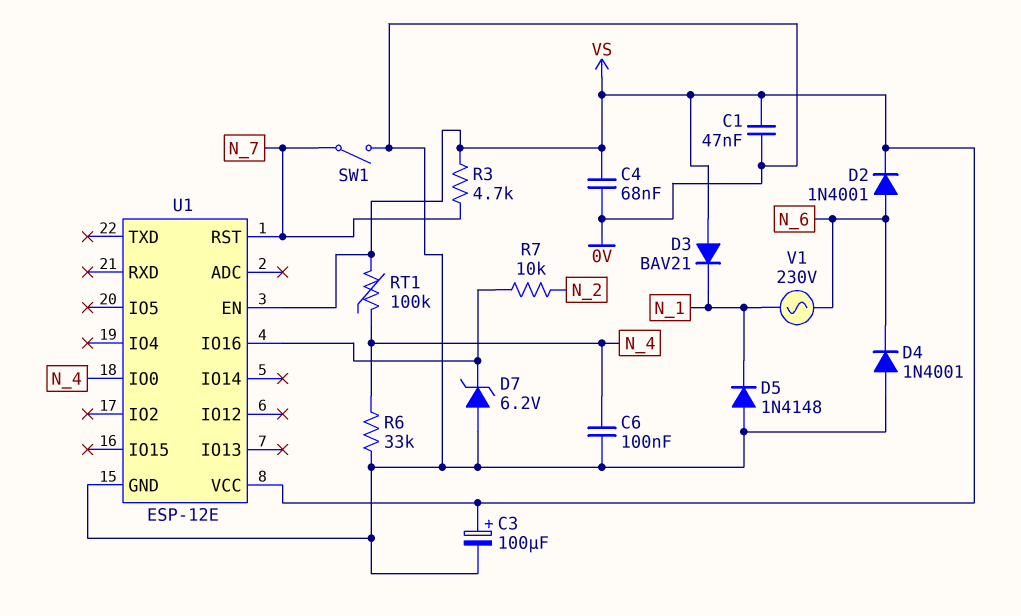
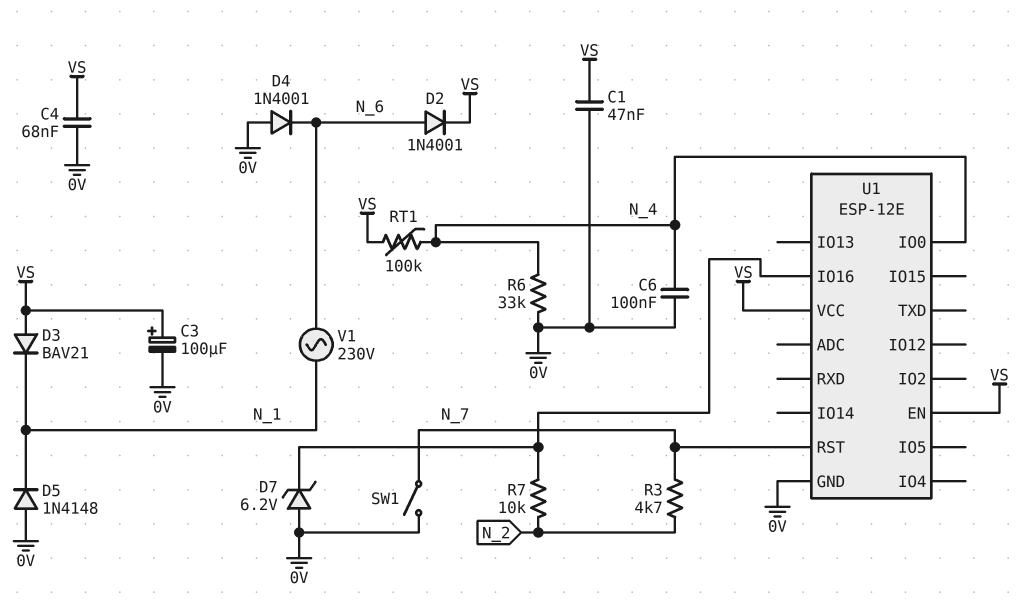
R3: 4.7k (N_7, VS) -> 4.7k (N_2, N_7)

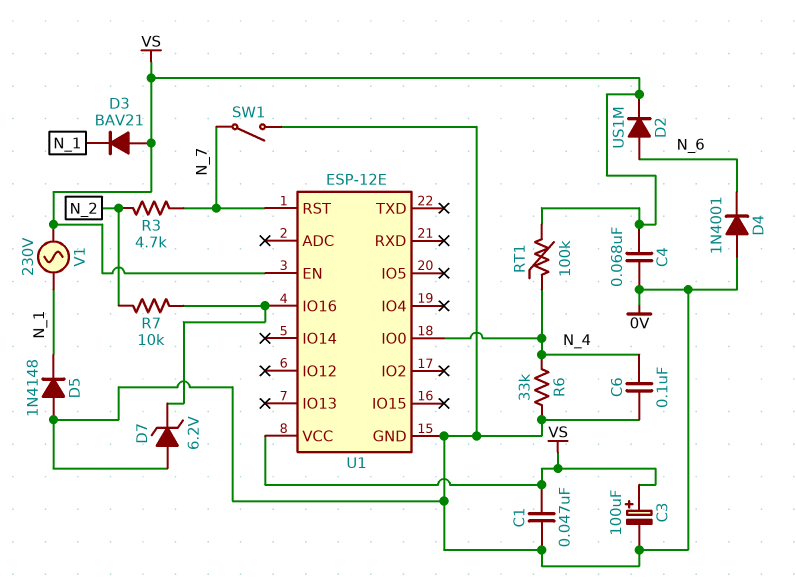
D2: diode 1N4001 (A N_6, K VS) -> diode US1M (A N_6, K VS)
V1: AC 230V (N_1, N_6) -> AC 230V (N_1, VS)

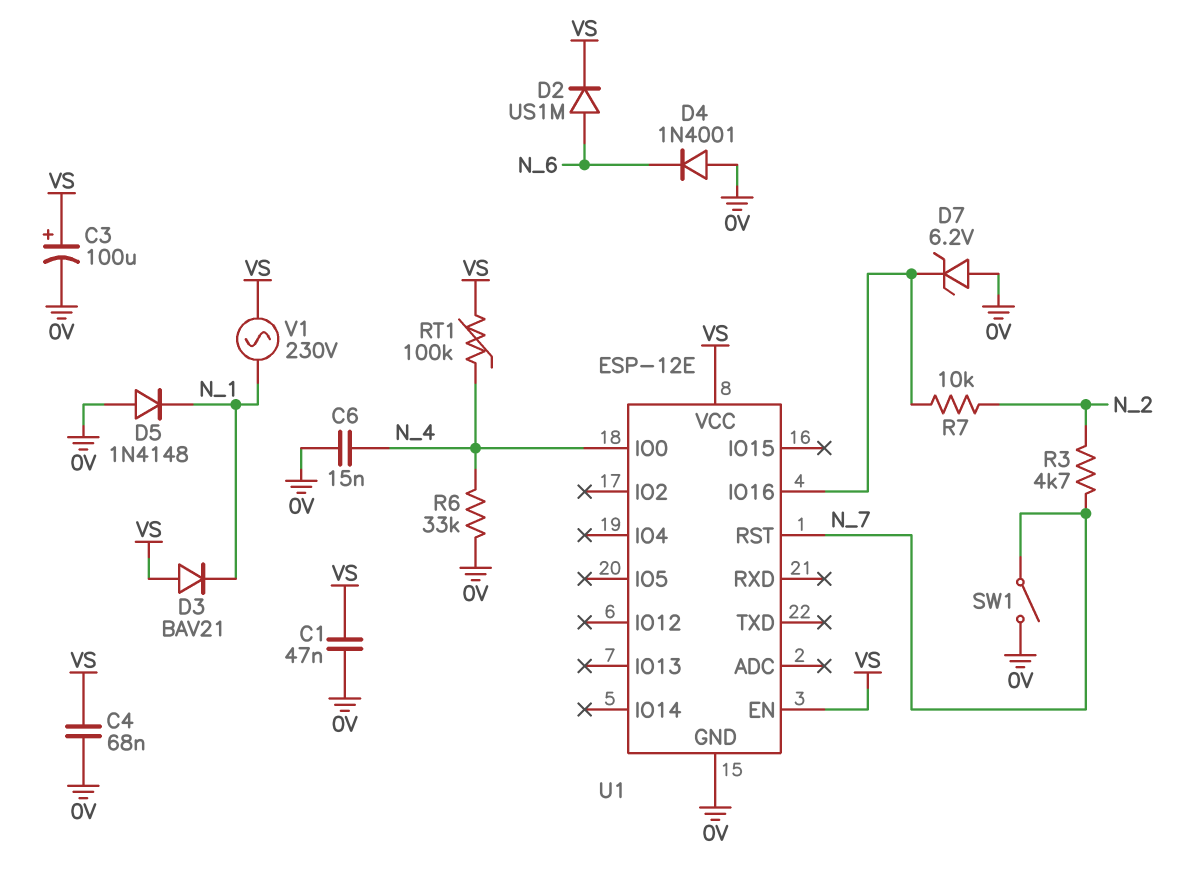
C6: 100nF (0V, N_4) -> 15nF (0V, N_4)

